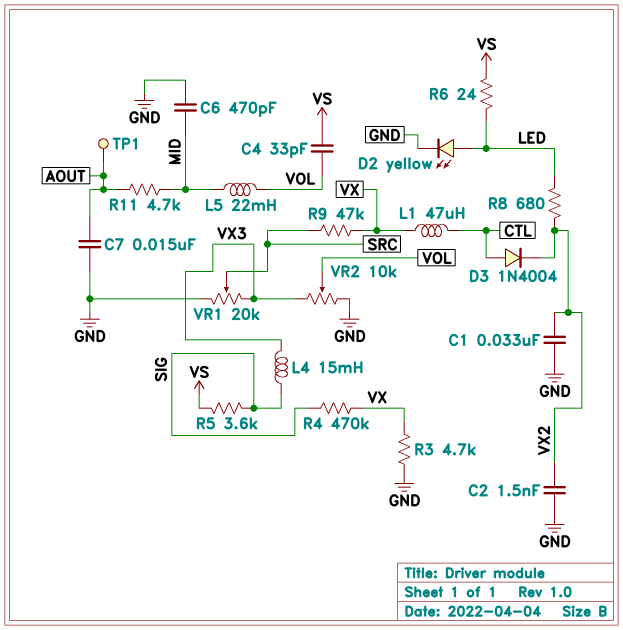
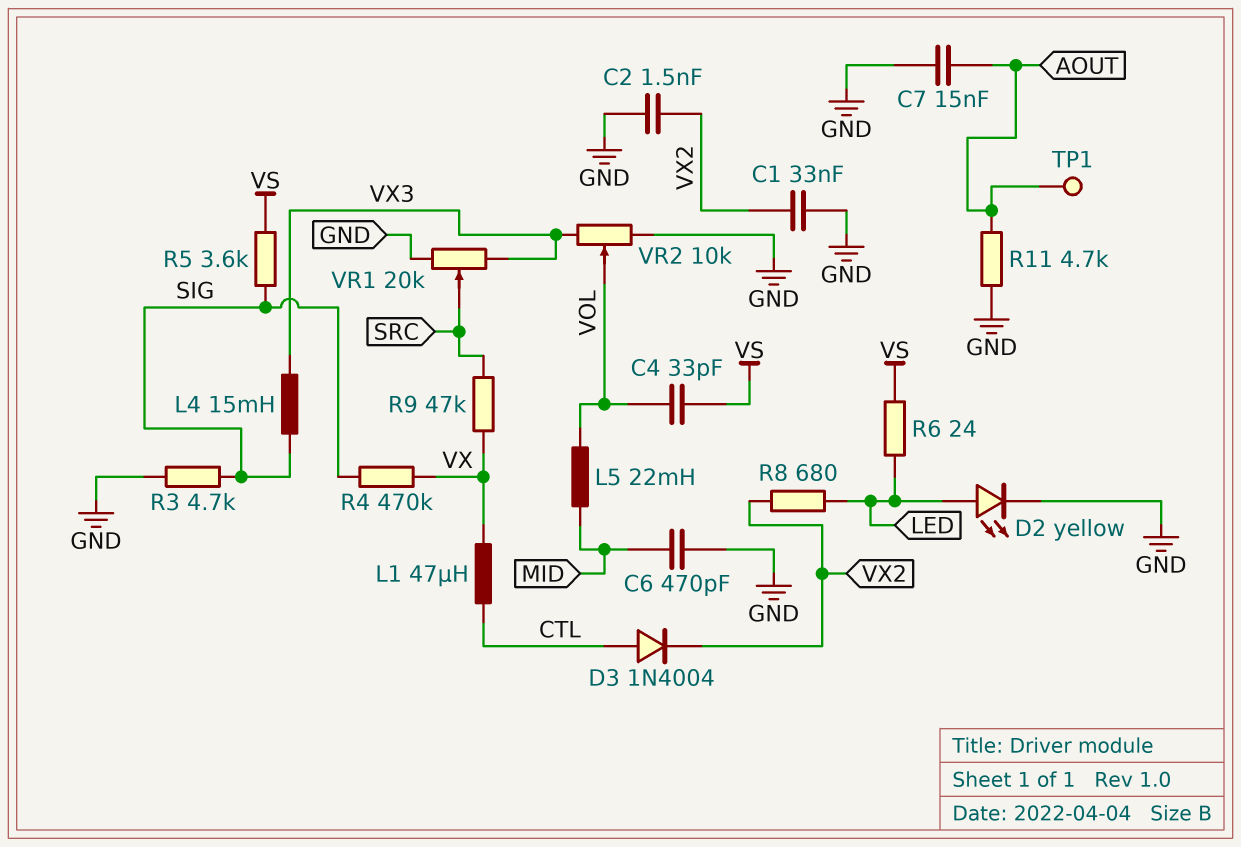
R3: 4.7k (GND, VX) -> 4.7k (GND, SIG)
R11: 4.7k (AOUT, MID) -> 4.7k (AOUT, GND)

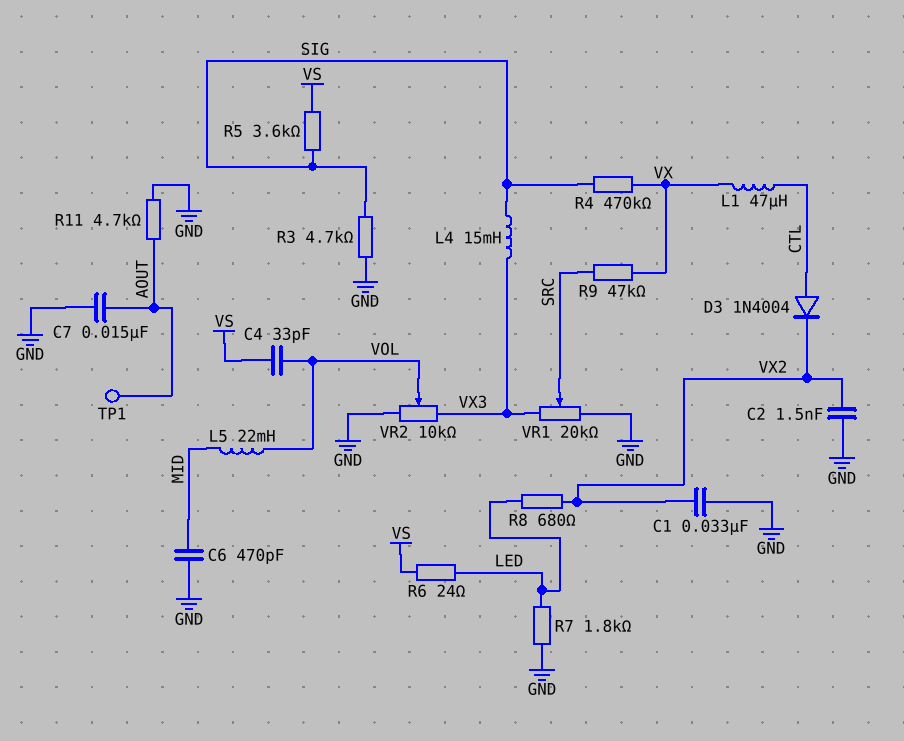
D2: LED yellow (A LED, K GND) -> none
R7: none -> 1.8k (GND, LED)

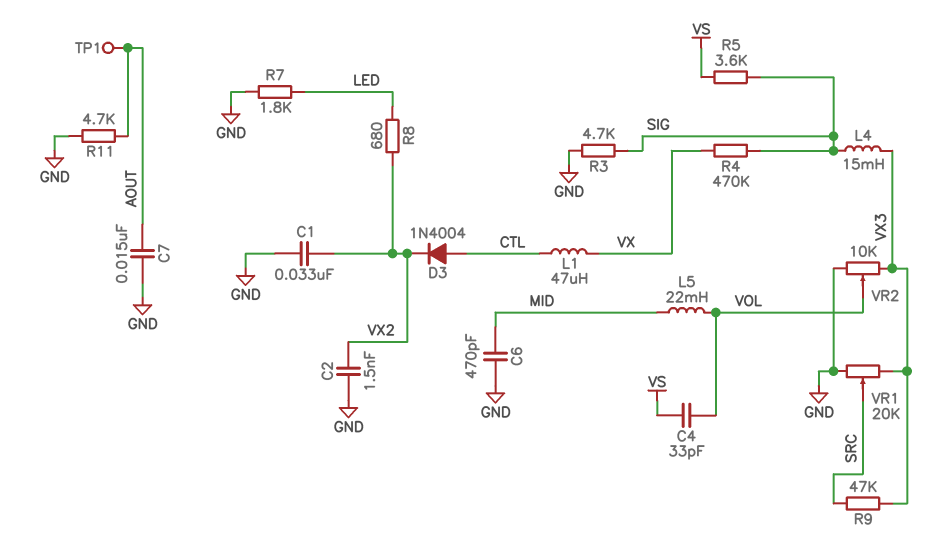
R6: 24 (LED, VS) -> none
R9: 47k (SRC, VX) -> 47k (SRC, VX3)

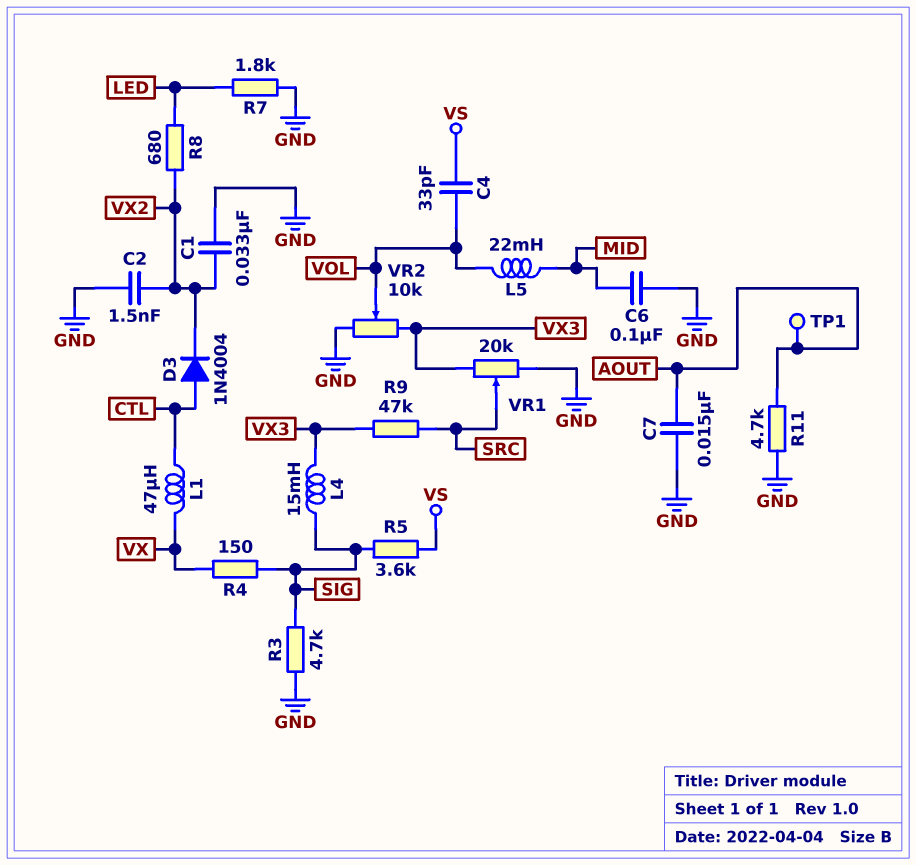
C6: 470pF (GND, MID) -> 100nF (GND, MID)
R4: 470k (SIG, VX) -> 150 (SIG, VX)

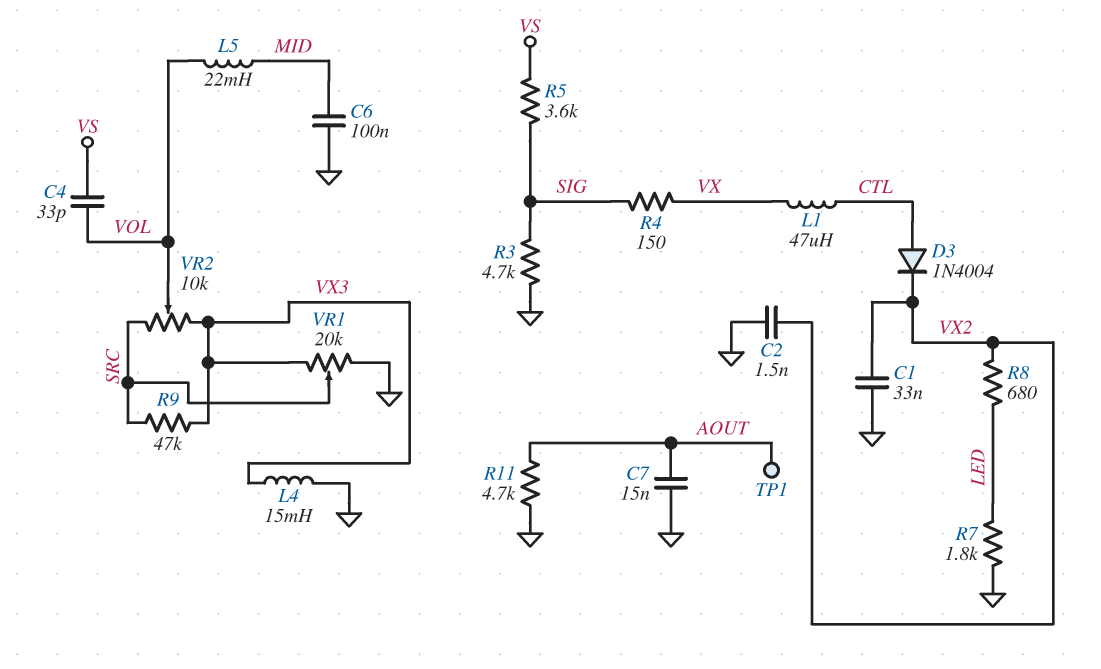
L4: 15mH (SIG, VX3) -> 15mH (GND, VX3)
VR2: 10k (GND, VX3, wiper VOL) -> 10k (SRC, VX3, wiper VOL)

